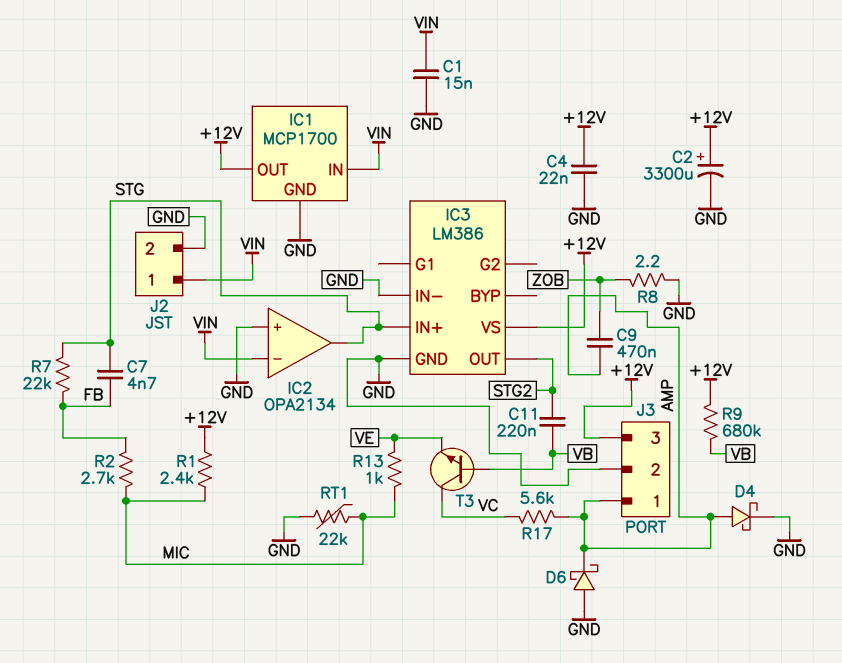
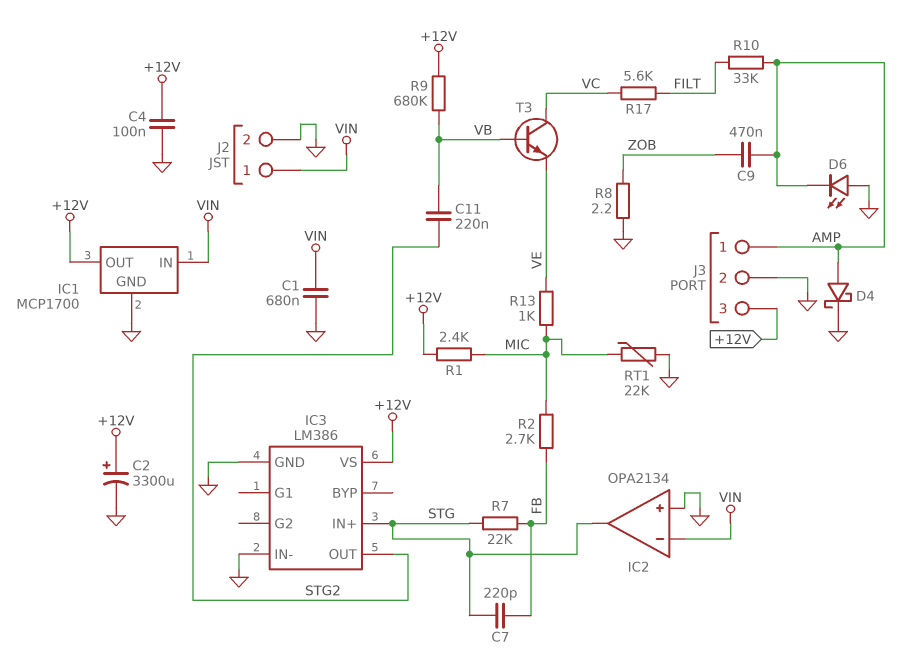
C1: 15nF (GND, VIN) -> 680nF (GND, VIN)
C4: 22nF (+12V, GND) -> 100nF (+12V, GND)
C7: 4.7nF (FB, STG) -> 220pF (FB, STG)
D6: schottky (A GND, K AMP) -> LED (A GND, K AMP)
R10: none -> 33k (AMP, FILT)
R17: 5.6k (AMP, VC) -> 5.6k (FILT, VC)

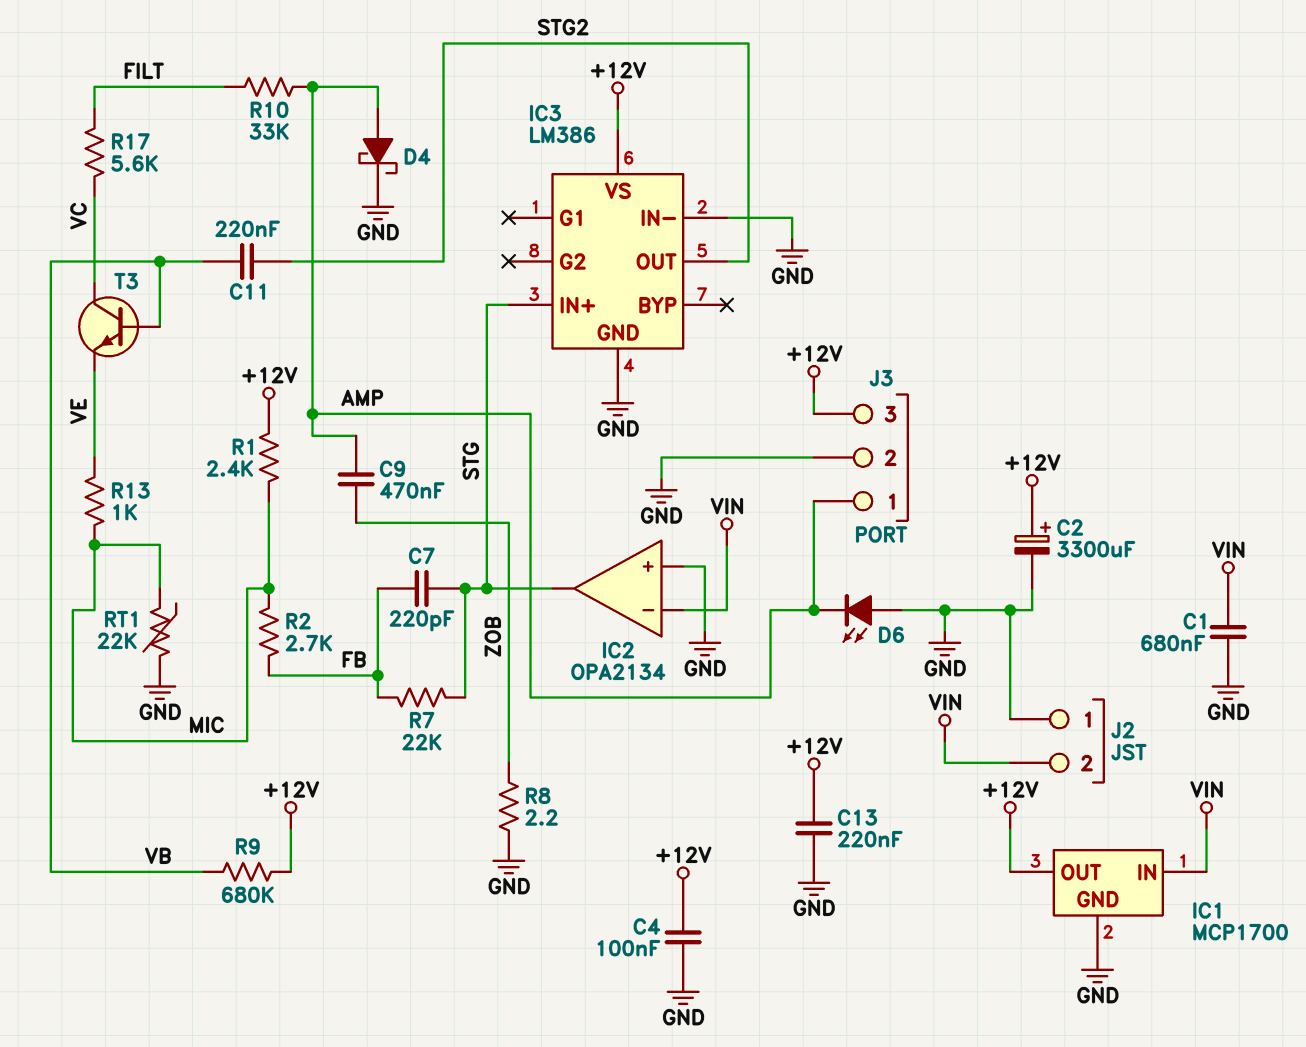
C13: none -> 220nF (+12V, GND)
J2 pin 1: VIN -> GND
J2 pin 2: GND -> VIN

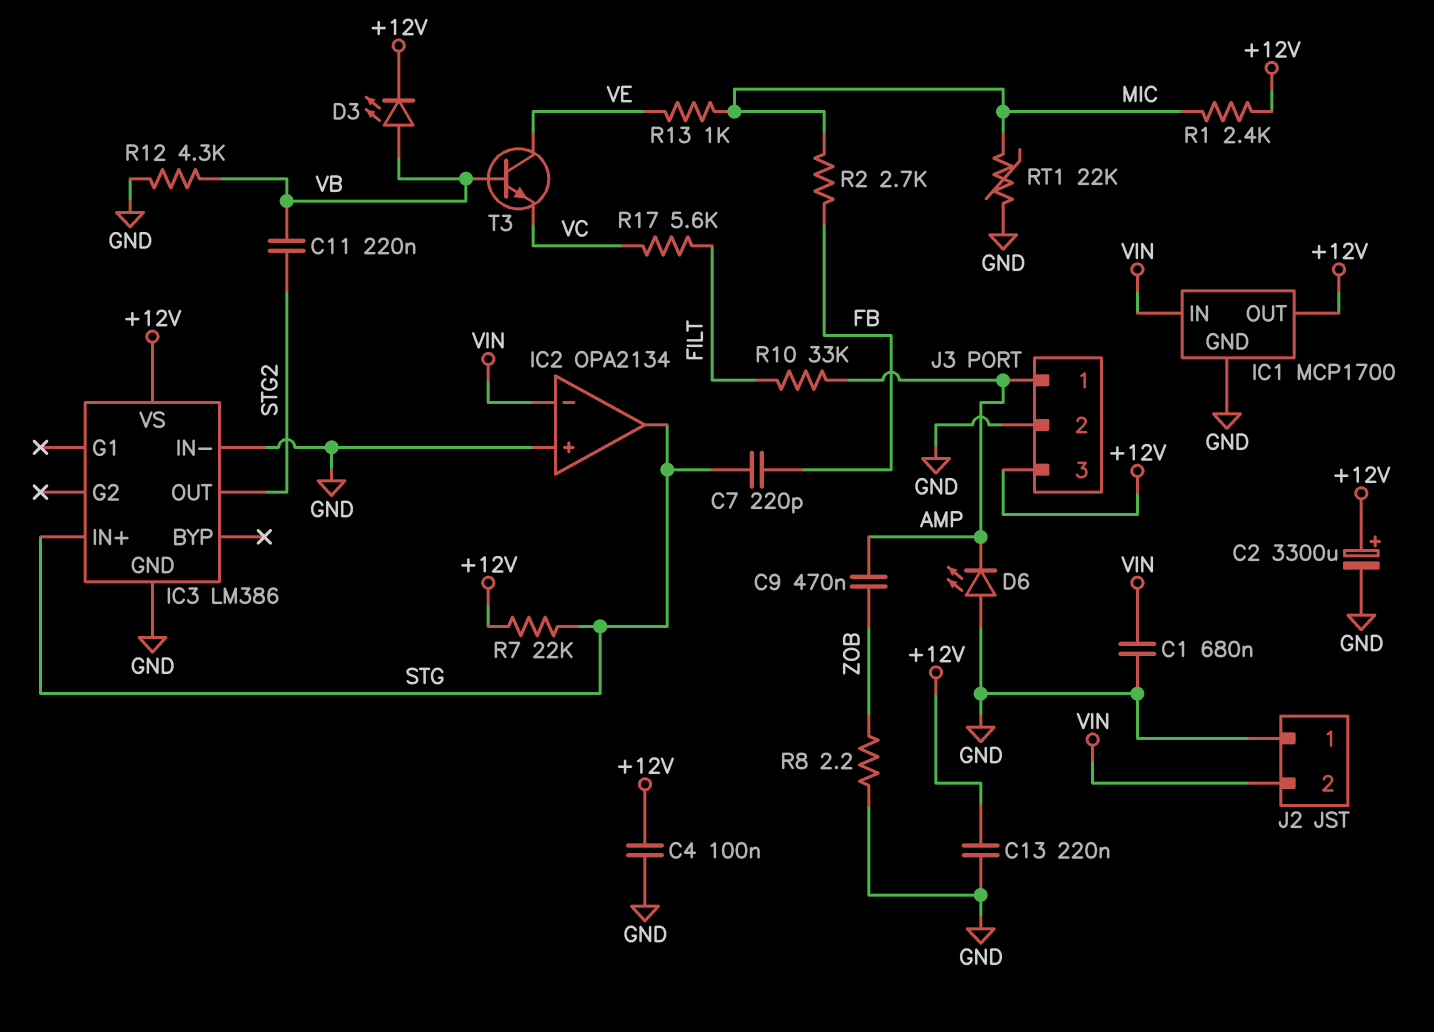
D3: none -> LED (A VB, K +12V)
D4: schottky (A AMP, K GND) -> none
R7: 22k (FB, STG) -> 22k (+12V, STG)
R9: 680k (+12V, VB) -> none
R12: none -> 4.3k (GND, VB)
T3: NPN (B VB, C VC, E VE) -> NPN (B VB, C VE, E VC)

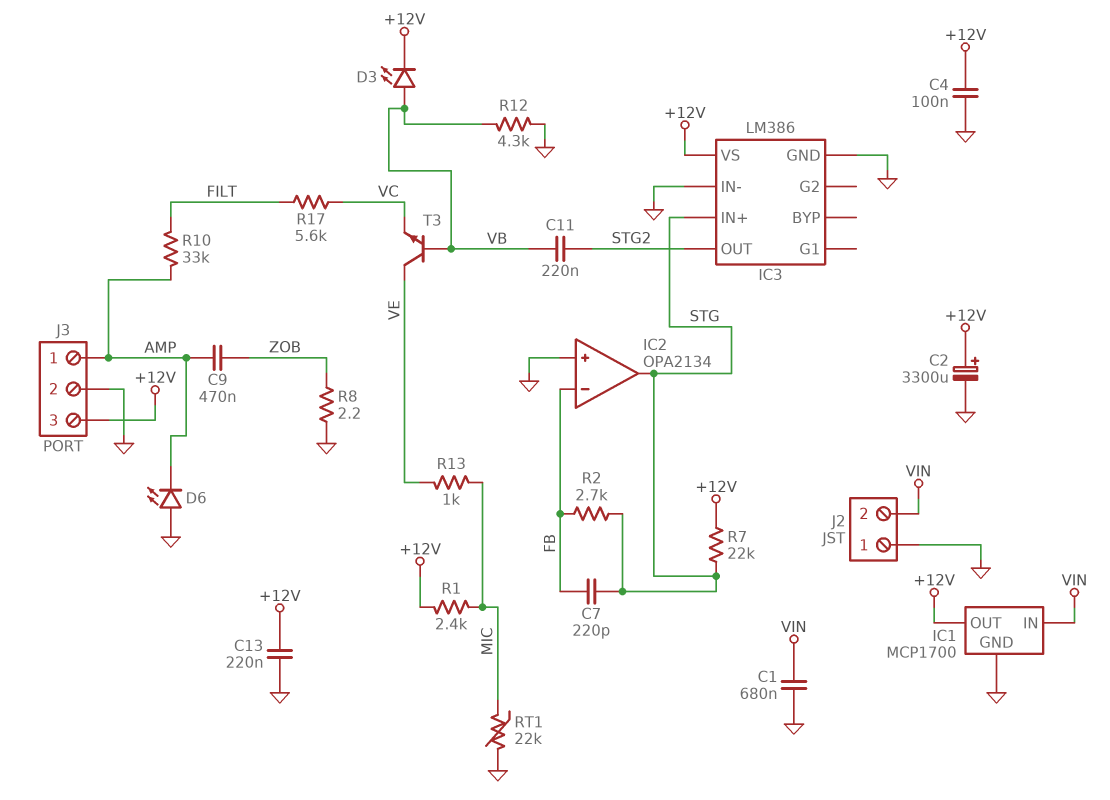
IC2 pin in-: VIN -> FB
R2: 2.7k (FB, MIC) -> 2.7k (FB, STG)

